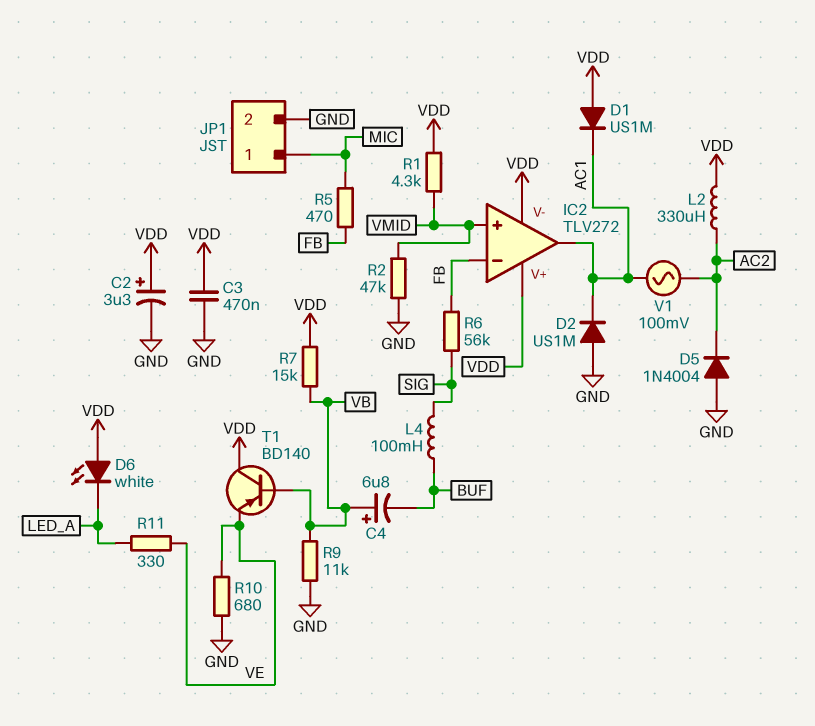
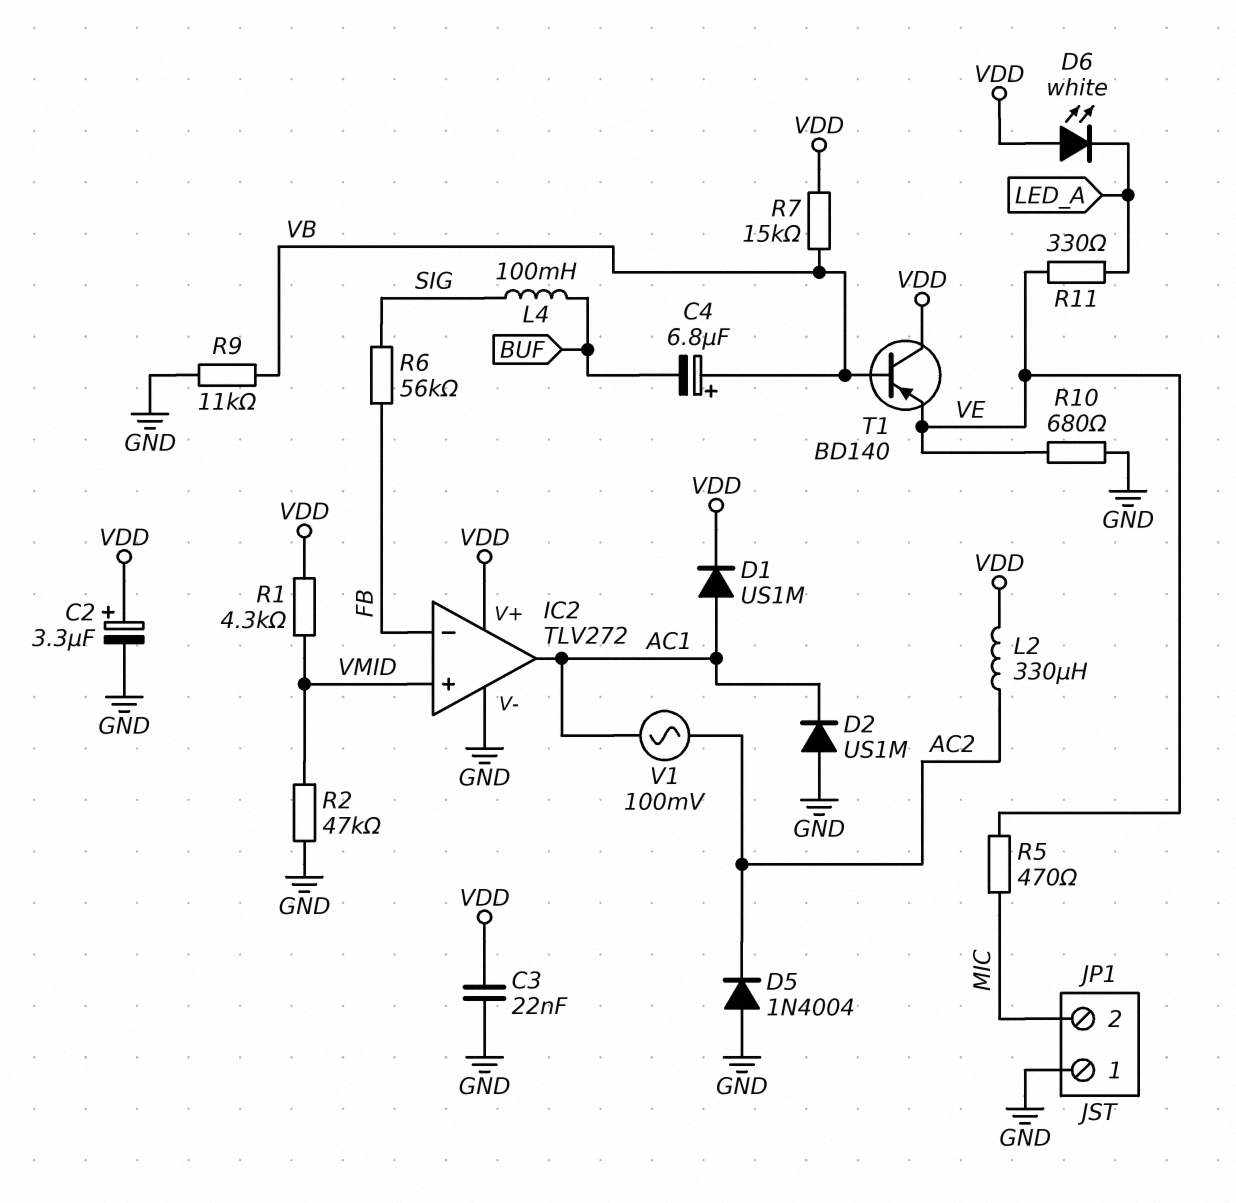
C3: 470nF (GND, VDD) -> 22nF (GND, VDD)
D1: diode US1M (A VDD, K AC1) -> diode US1M (A AC1, K VDD)
IC2 pin V-: VDD -> GND
JP1 pin 1: MIC -> GND
JP1 pin 2: GND -> MIC
R5: 470 (FB, MIC) -> 470 (MIC, VE)

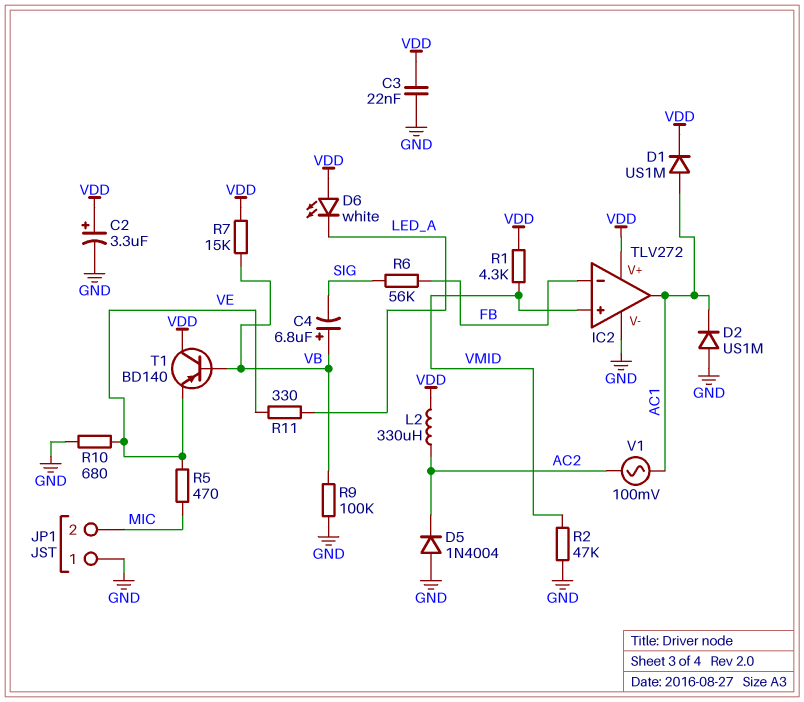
C4: 6.8uF (plus VB, minus BUF) -> 6.8uF (plus VB, minus SIG)
L4: 100mH (BUF, SIG) -> none
R9: 11k (GND, VB) -> 100k (GND, VB)

